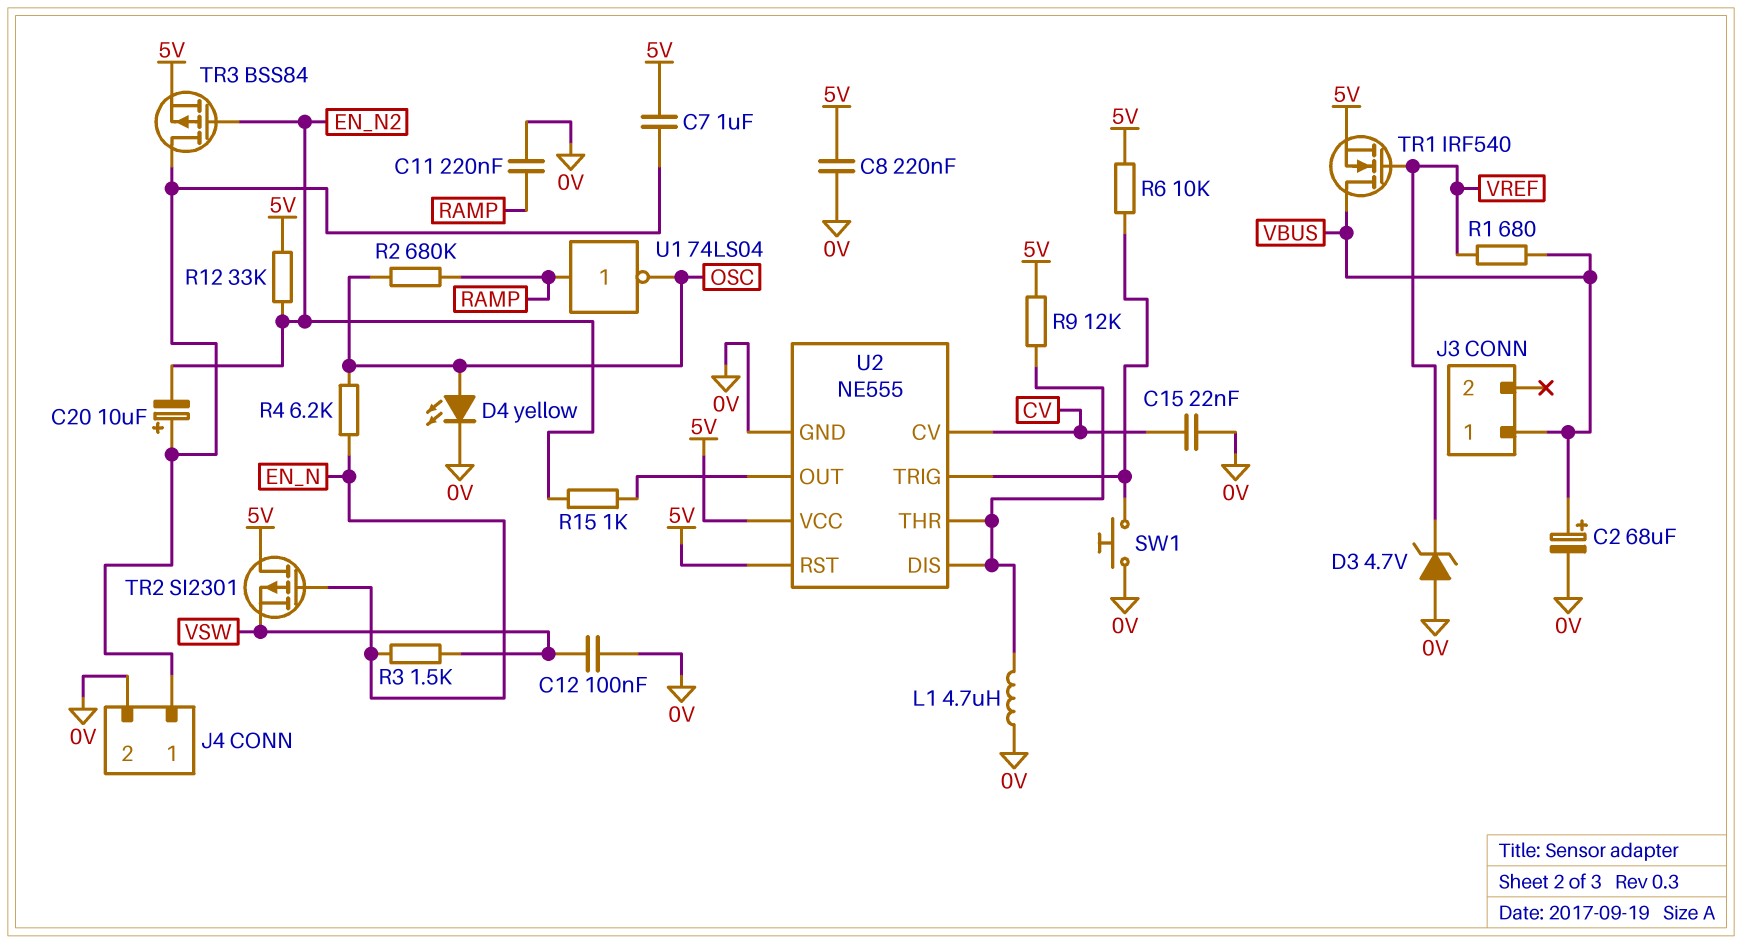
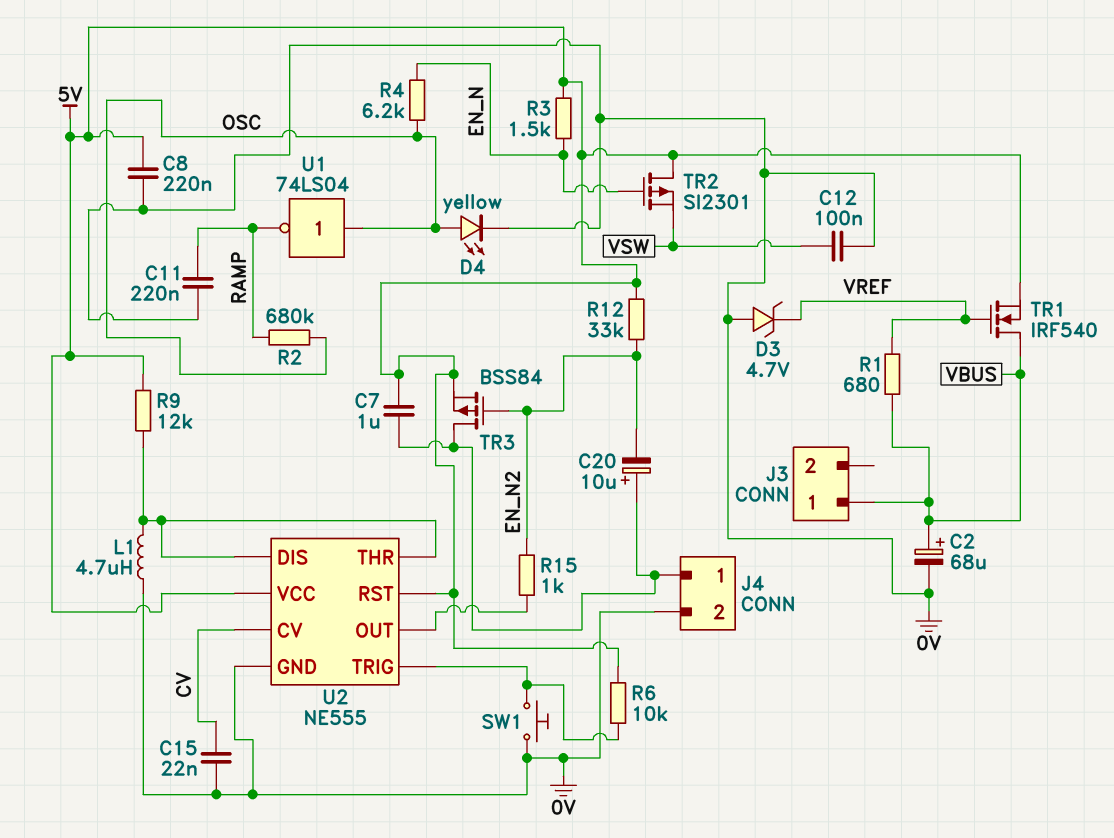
R3: 1.5k (EN_N, VSW) -> 1.5k (5V, EN_N)
U1: NOT 74LS04 (in RAMP, out OSC) -> NOT 74LS04 (in OSC, out RAMP)

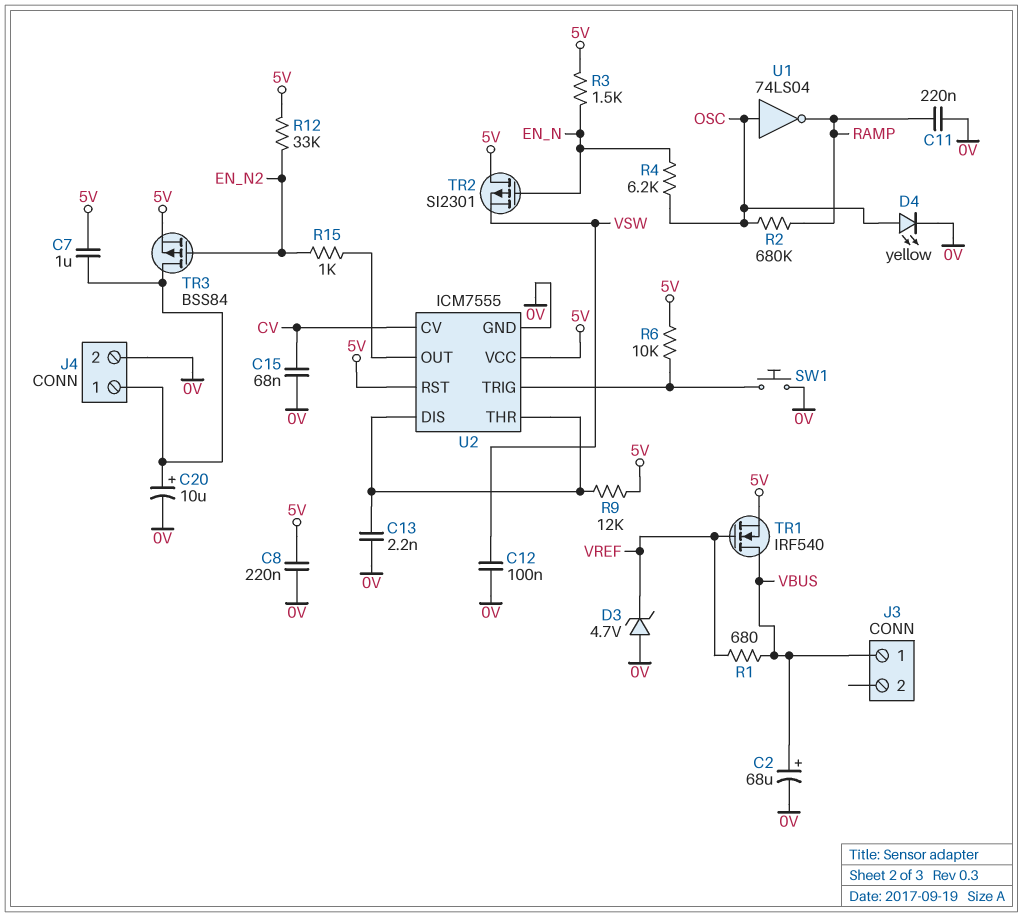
C13: none -> 2.2nF (0V, U2/DIS)
C15: 22nF (0V, CV) -> 68nF (0V, CV)
C20: 10uF (plus J4/1, minus EN_N2) -> 10uF (plus J4/1, minus 0V)
L1: 4.7uH (0V, U2/DIS) -> none
U2: NE555 -> ICM7555

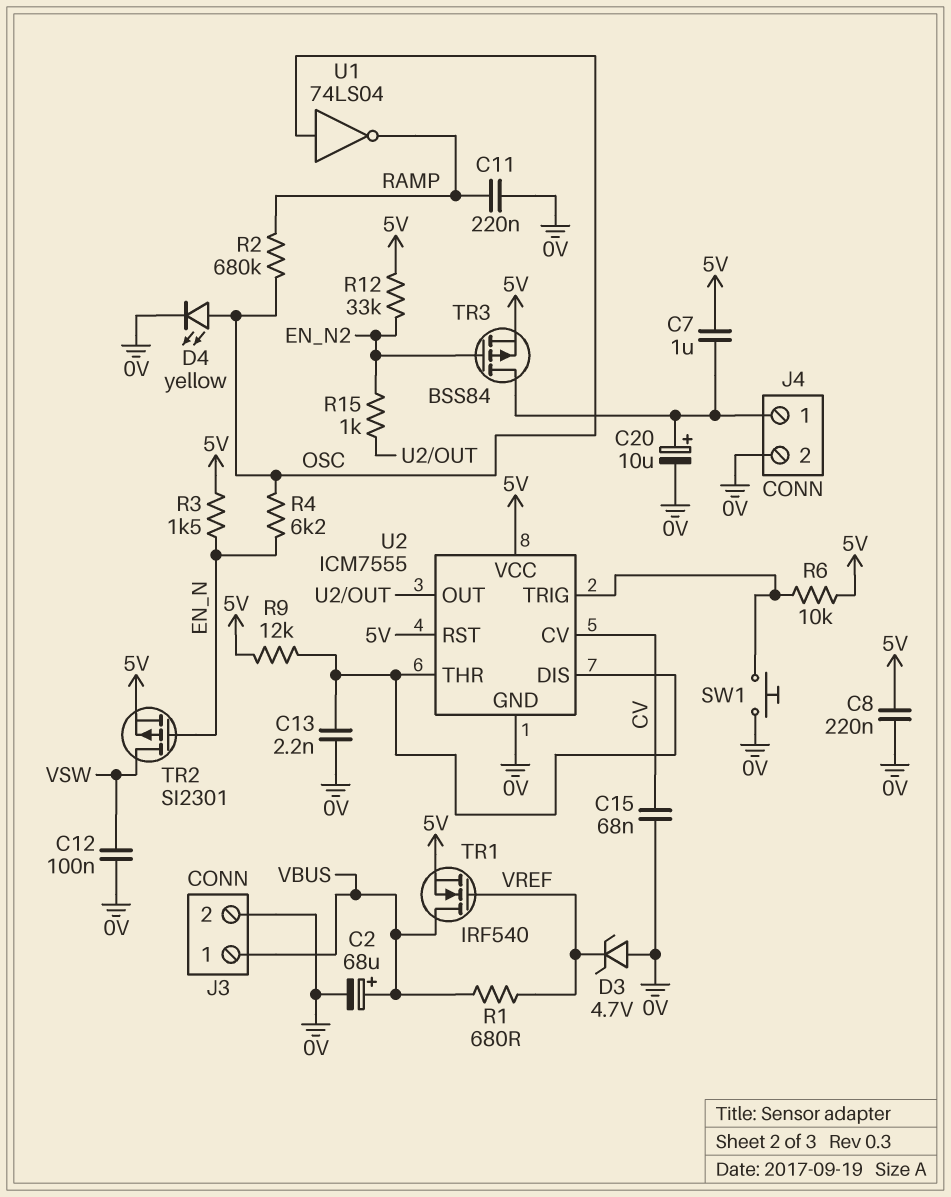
J3 pin 2: none -> 0V
TR2: PMOS SI2301 (G EN_N, D 5V, S VSW) -> PMOS SI2301 (G EN_N, D VSW, S 5V)

